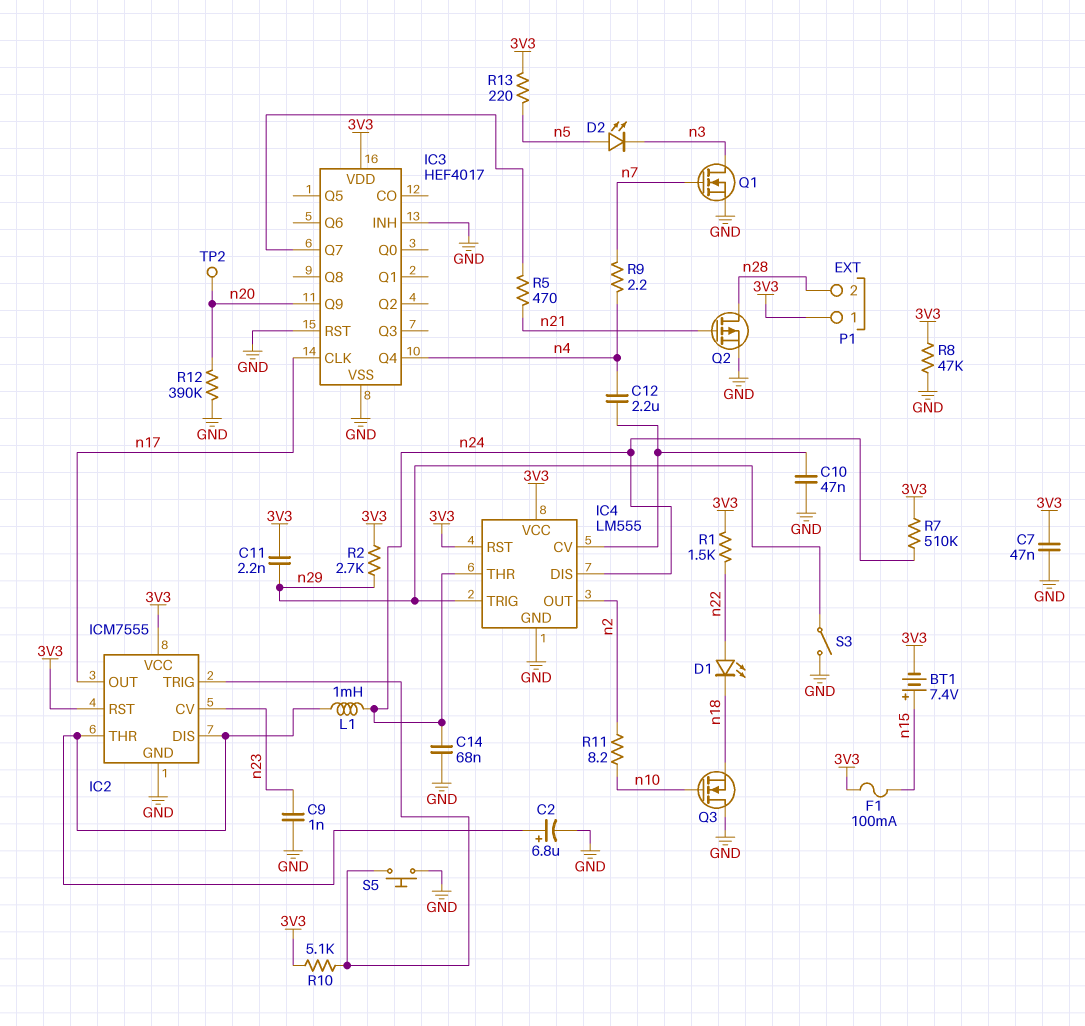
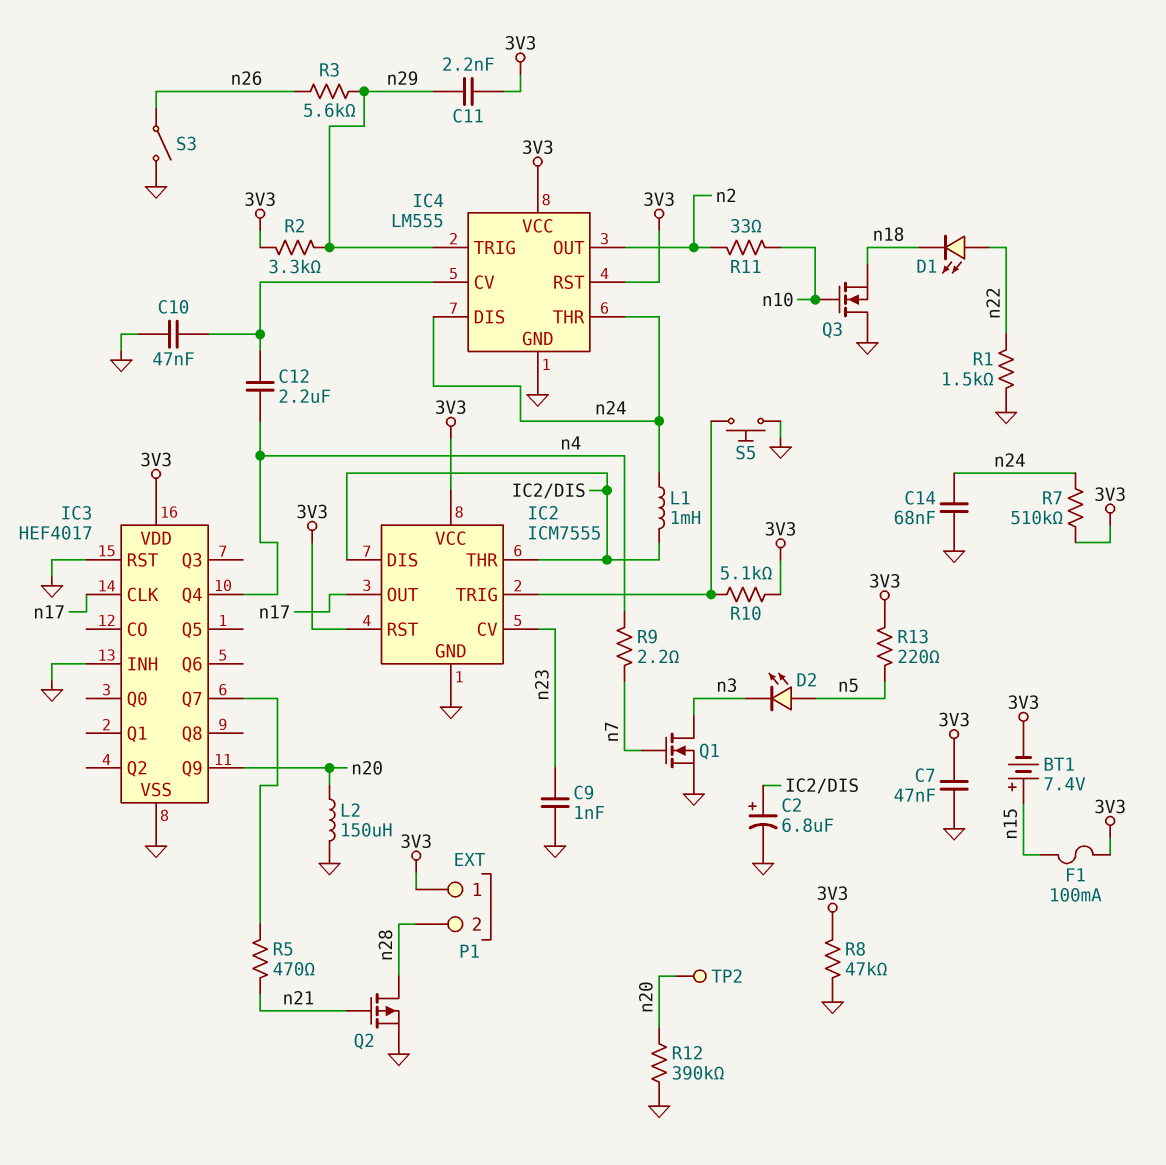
L2: none -> 150uH (GND, n20)
R1: 1.5k (3V3, n22) -> 1.5k (GND, n22)
R2: 2.7k (3V3, n29) -> 3.3k (3V3, n29)
R3: none -> 5.6k (n26, n29)
R11: 8.2 (n2, n10) -> 33 (n2, n10)
S3: switch (GND, n29) -> switch (GND, n26)

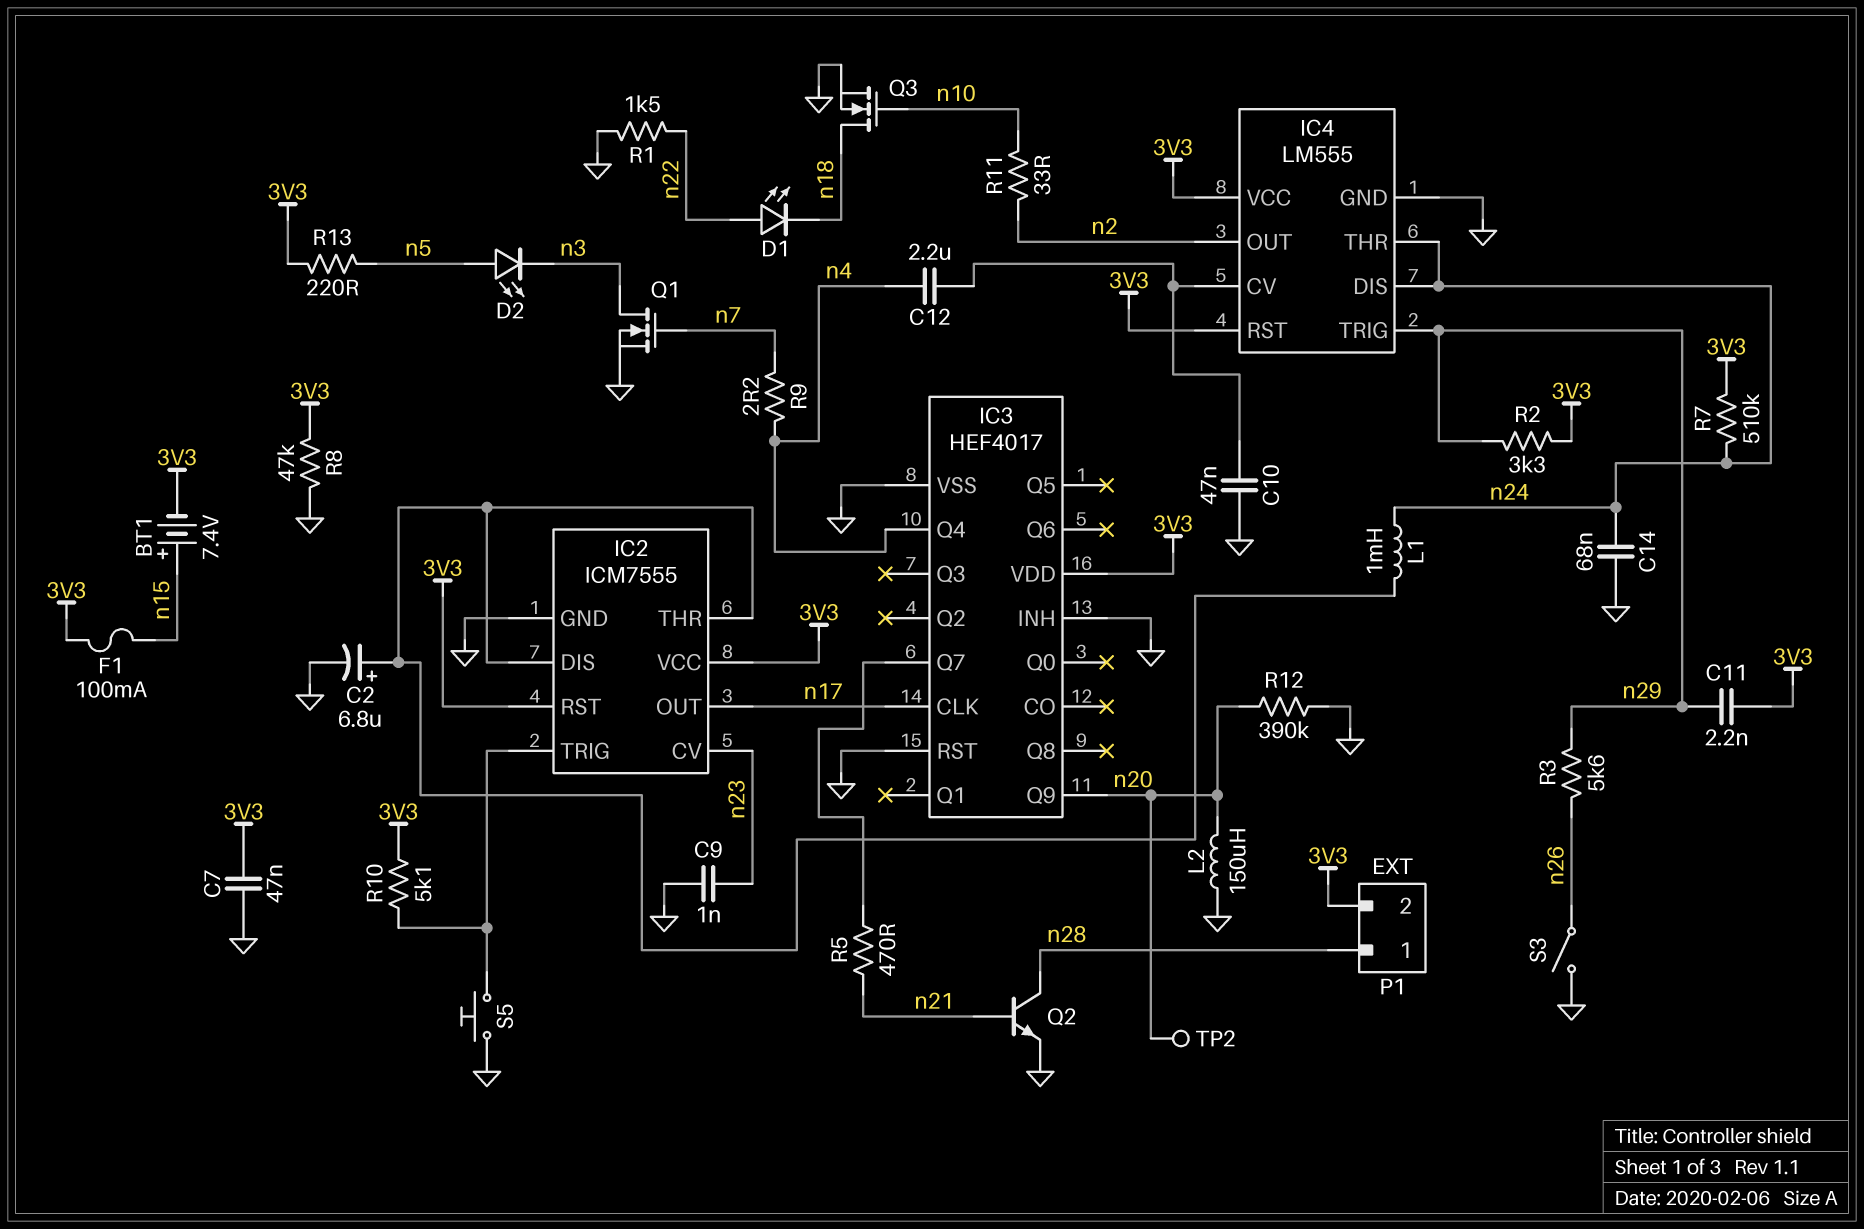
P1 pin 1: 3V3 -> n28
P1 pin 2: n28 -> 3V3
Q2: PMOS (G n21, D n28, S GND) -> NPN (B n21, C n28, E GND)
Q3: NMOS (G n10, D GND, S n18) -> NMOS (G n10, D n18, S GND)

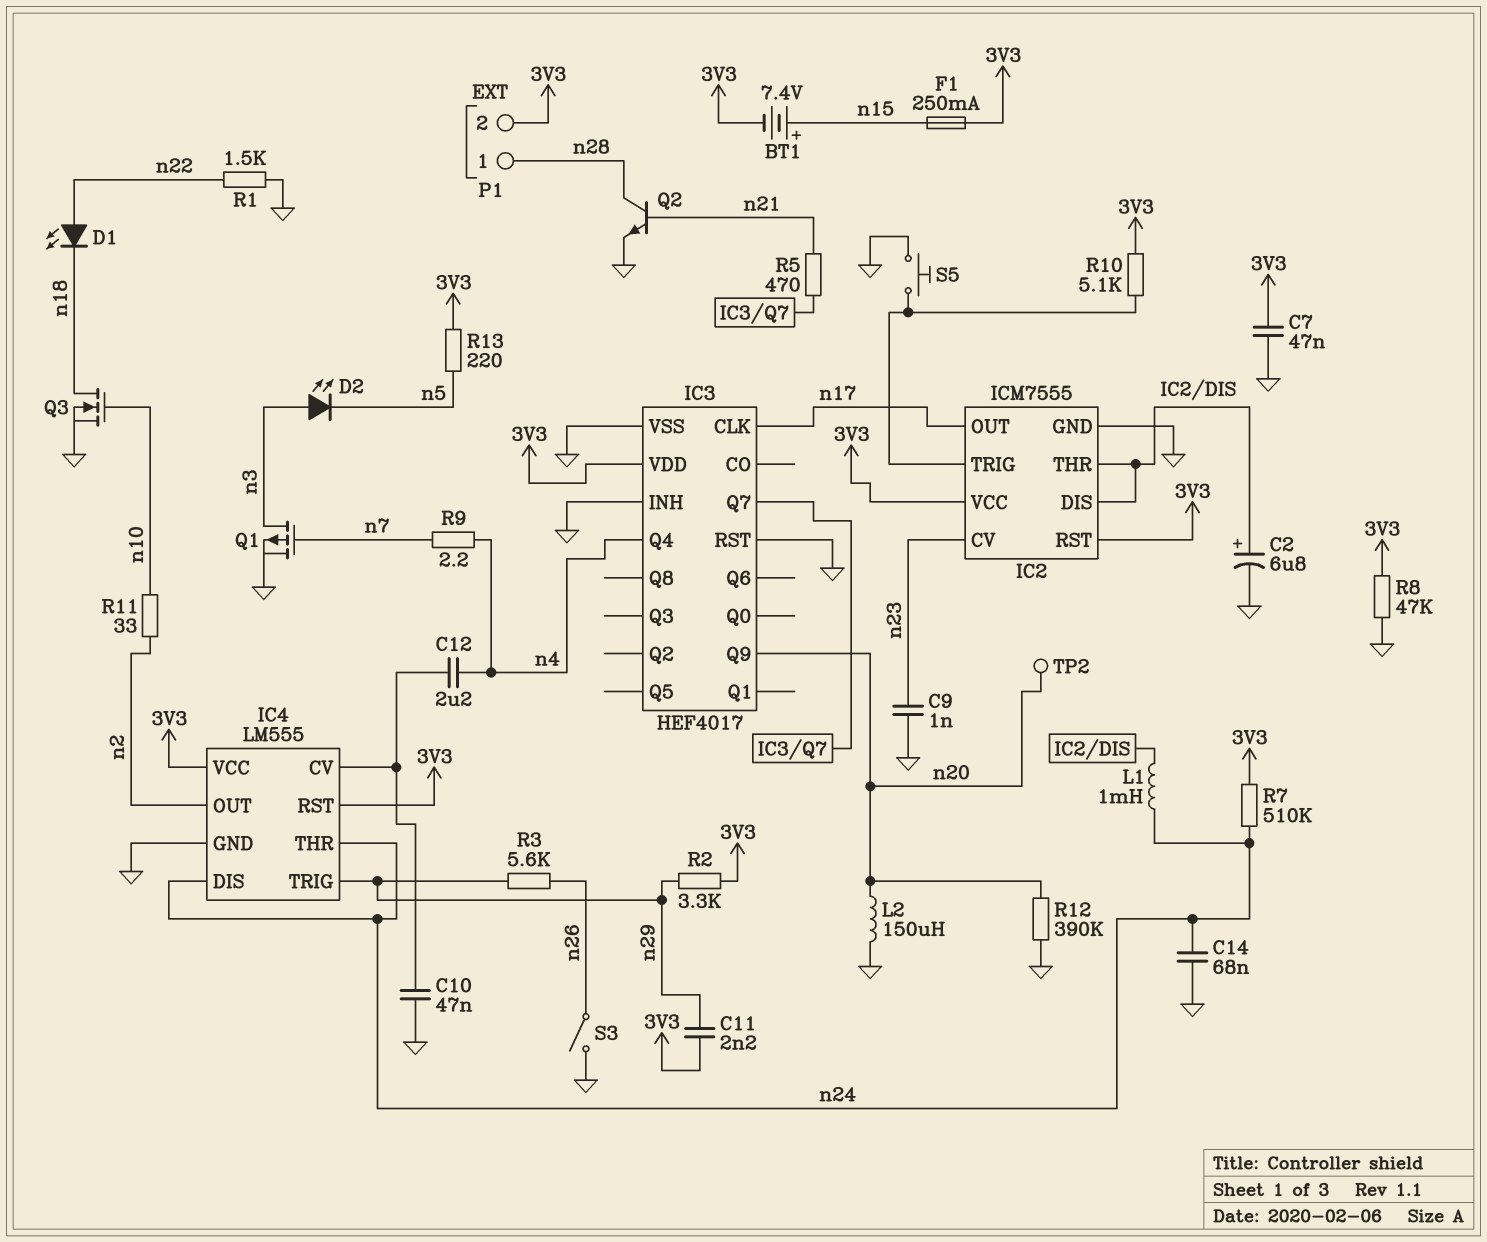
D2: LED (A n5, K n3) -> LED (A n3, K n5)
F1: 100mA (3V3, n15) -> 250mA (3V3, n15)
Q1: NMOS (G n7, D n3, S GND) -> PMOS (G n7, D n3, S GND)

